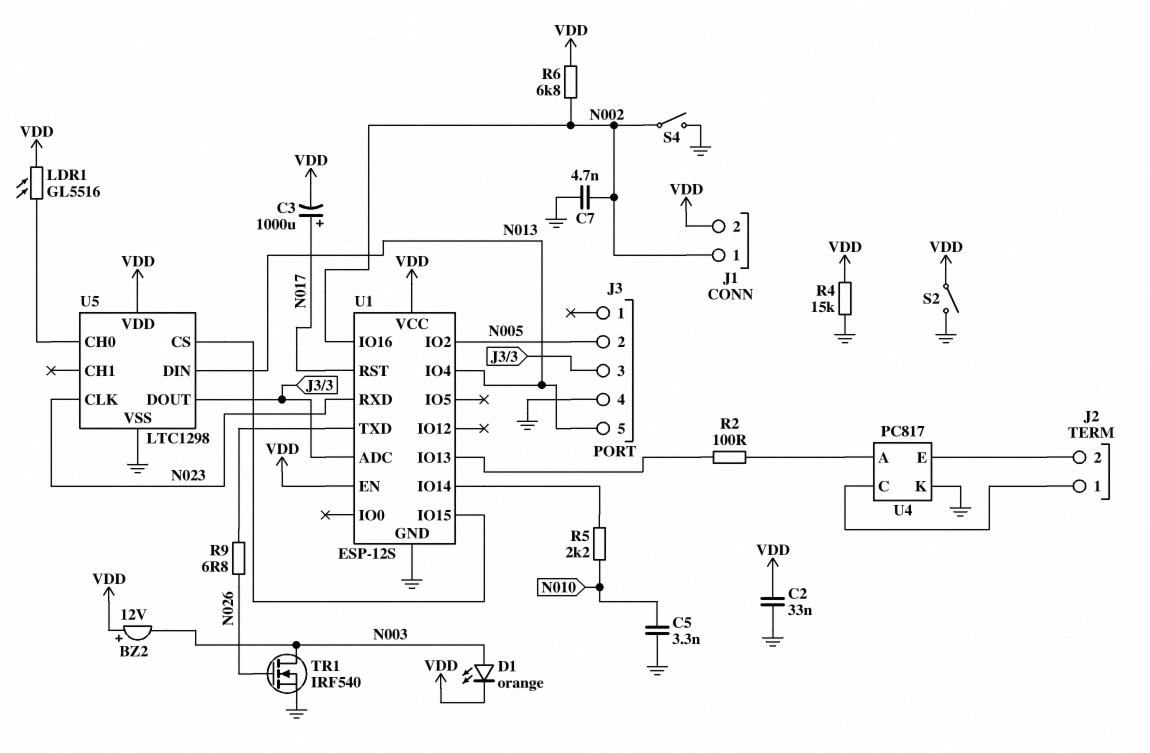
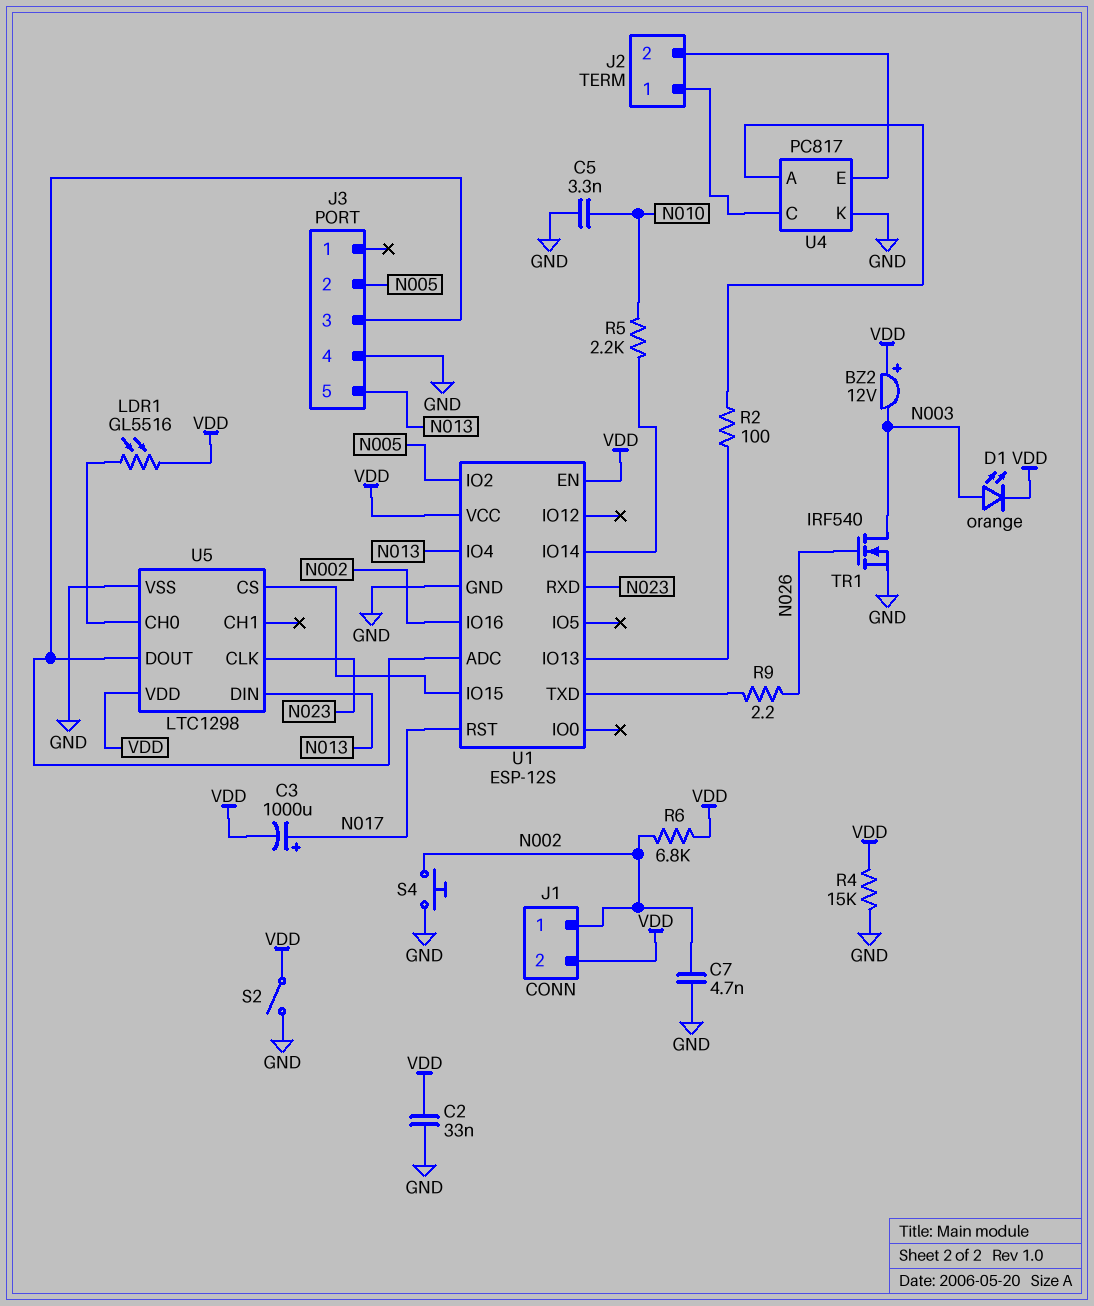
R9: 6.8 (N026, U1/TXD) -> 2.2 (N026, U1/TXD)
S4: switch (GND, N002) -> button (GND, N002)

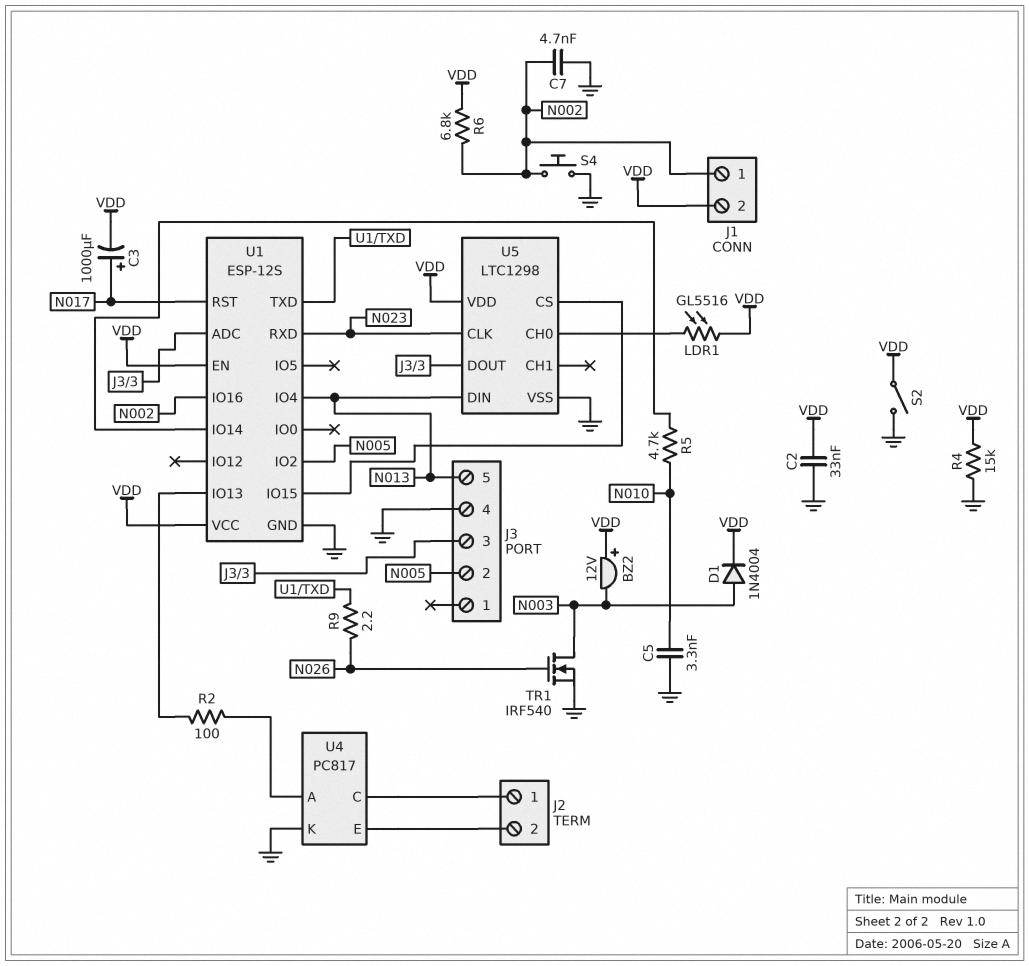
D1: LED orange (A N003, K VDD) -> diode 1N4004 (A N003, K VDD)
R5: 2.2k (N010, U1/IO14) -> 4.7k (N010, U1/IO14)

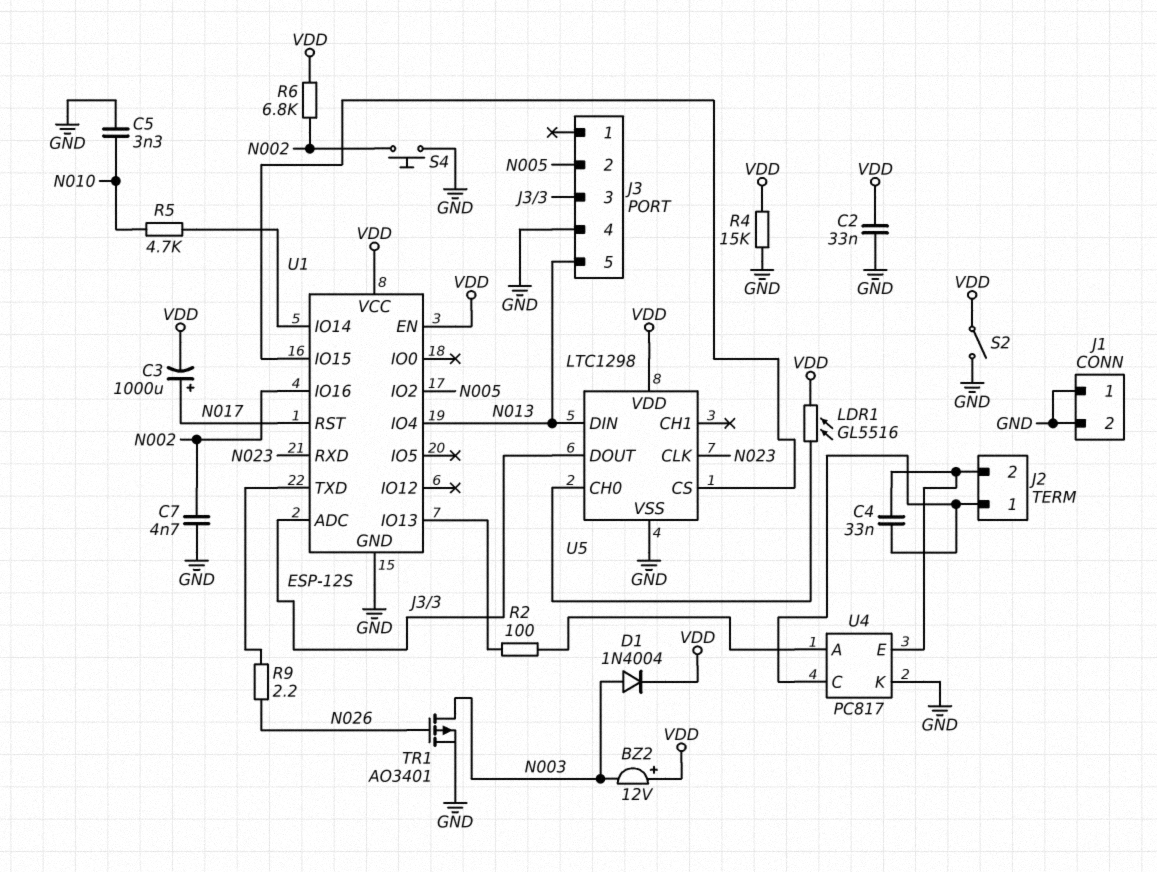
C4: none -> 33nF (J2/1, J2/2)
J1 pin 1: N002 -> GND
J1 pin 2: VDD -> GND
TR1: NMOS IRF540 (G N026, D N003, S GND) -> PMOS AO3401 (G N026, D N003, S GND)

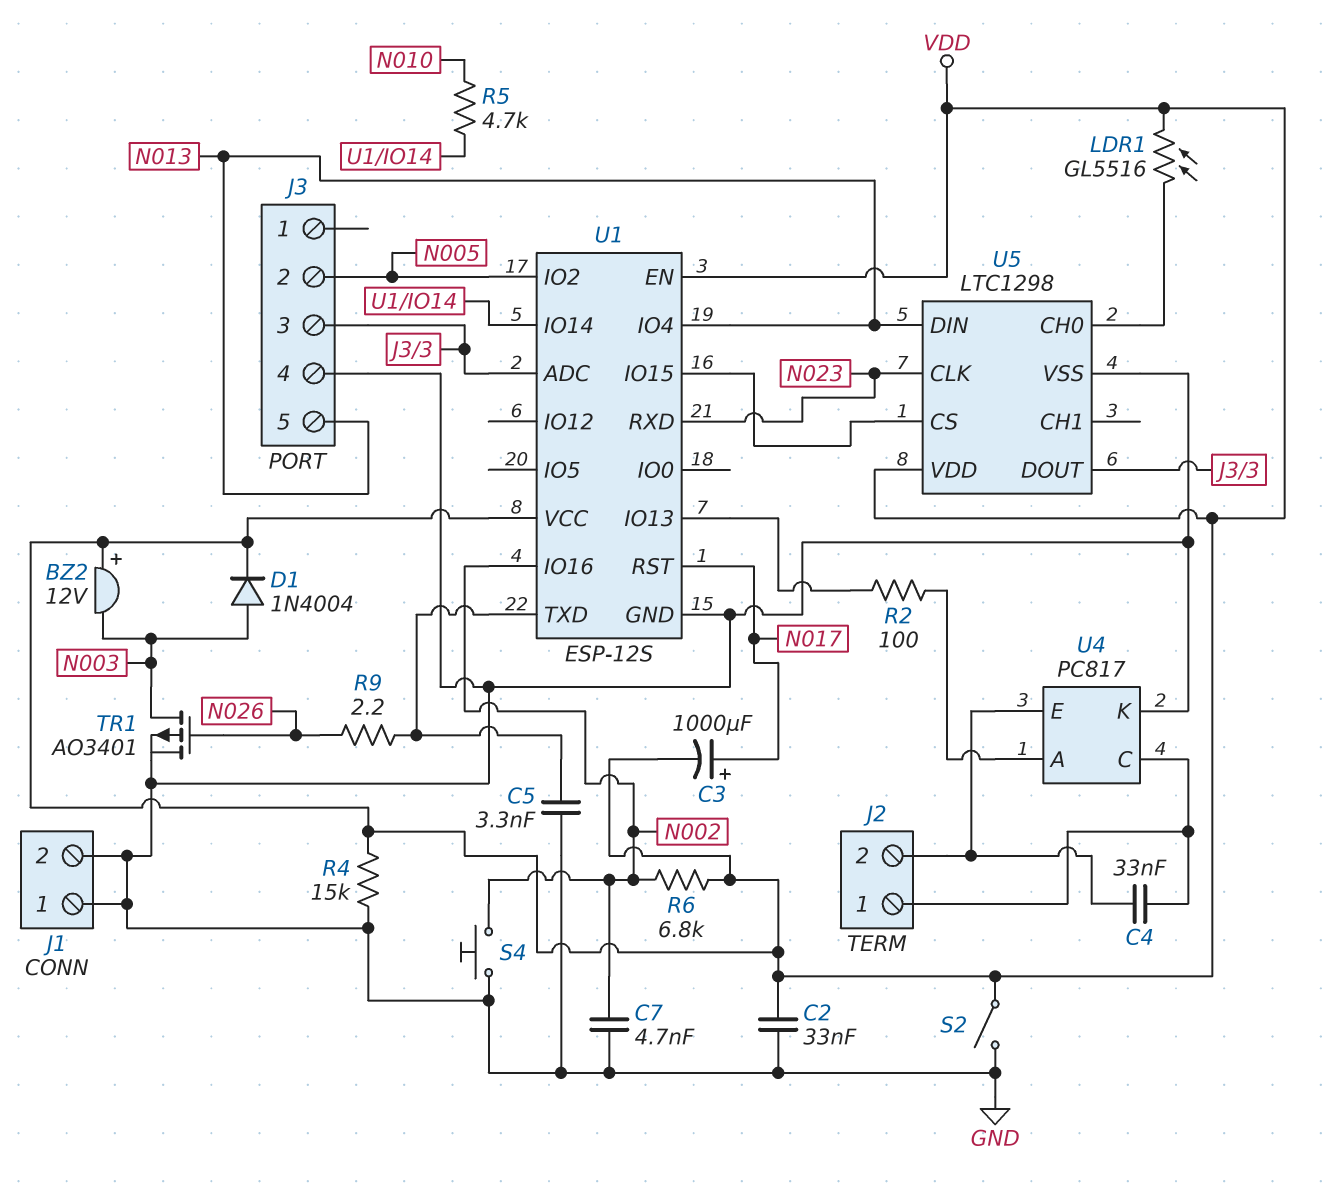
C5: 3.3nF (GND, N010) -> 3.3nF (GND, U1/TXD)

